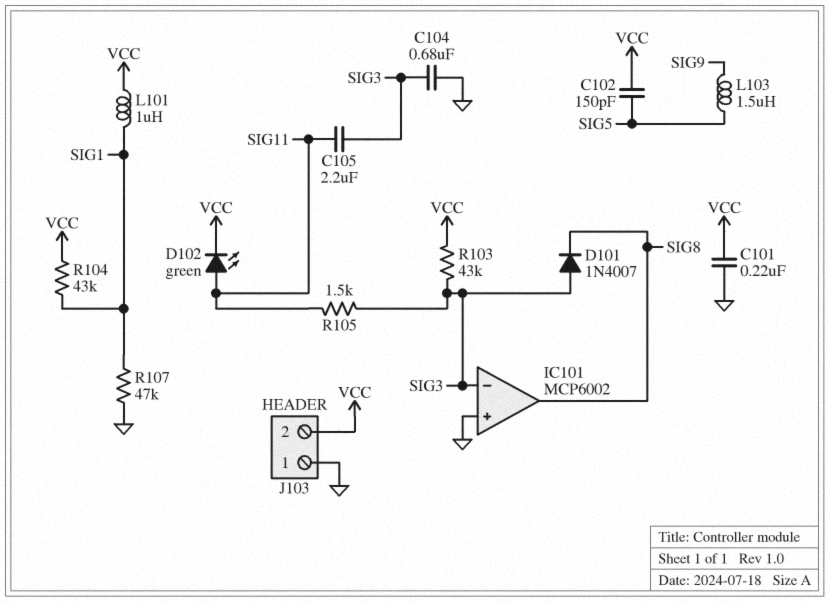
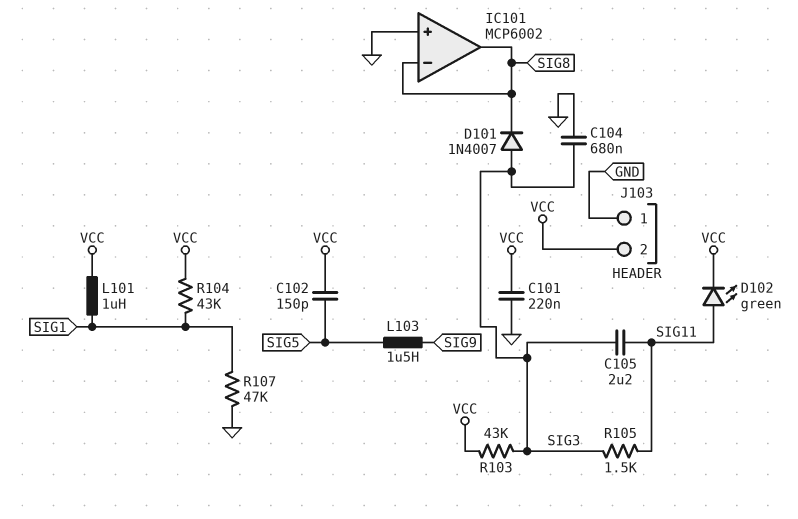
IC101 pin in-: SIG3 -> SIG8

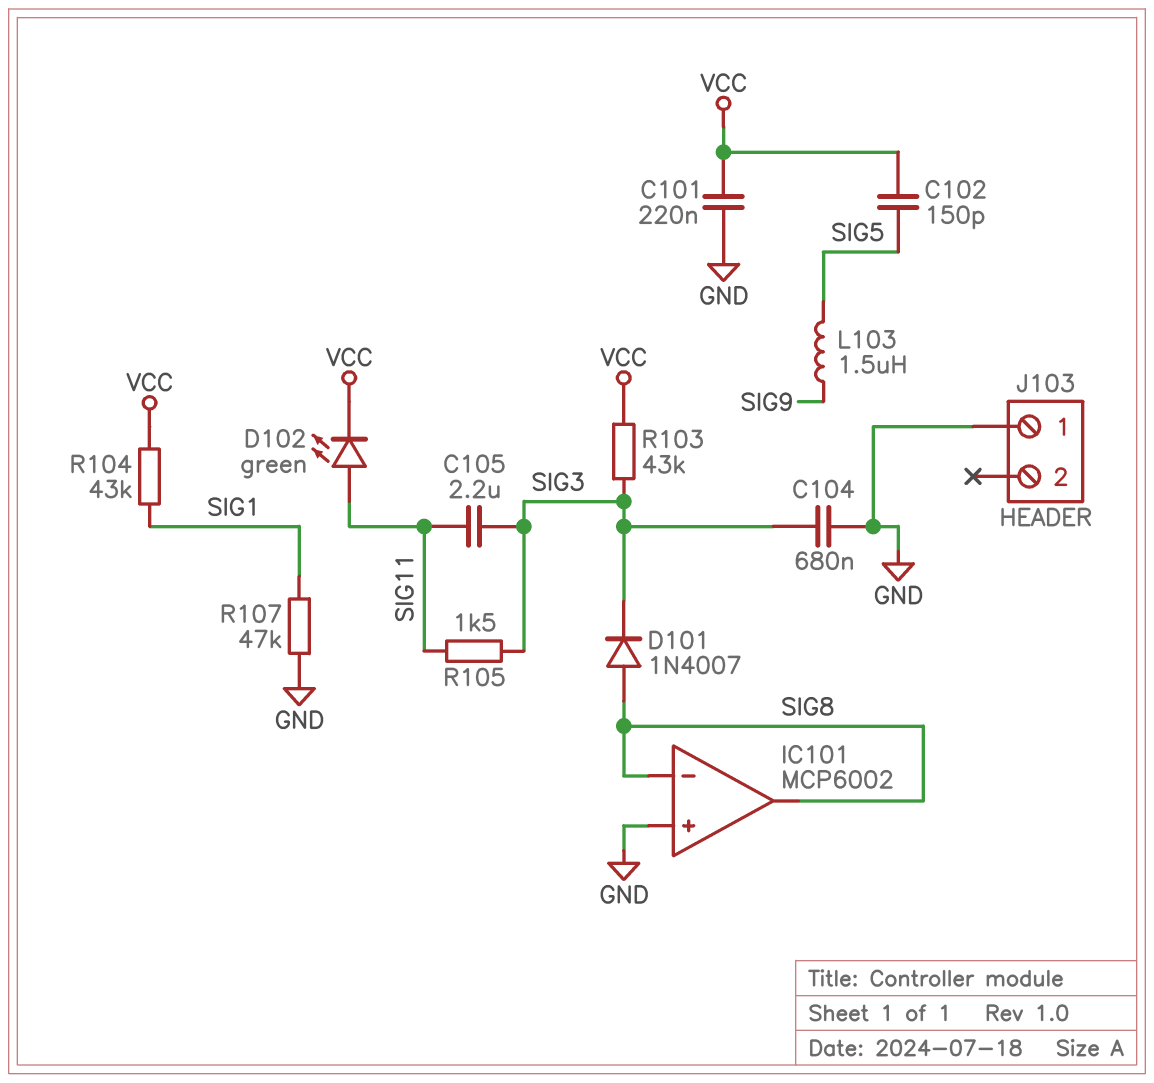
D101: diode 1N4007 (A SIG3, K SIG8) -> diode 1N4007 (A SIG8, K SIG3)
J103 pin 2: VCC -> none
L101: 1uH (SIG1, VCC) -> none

